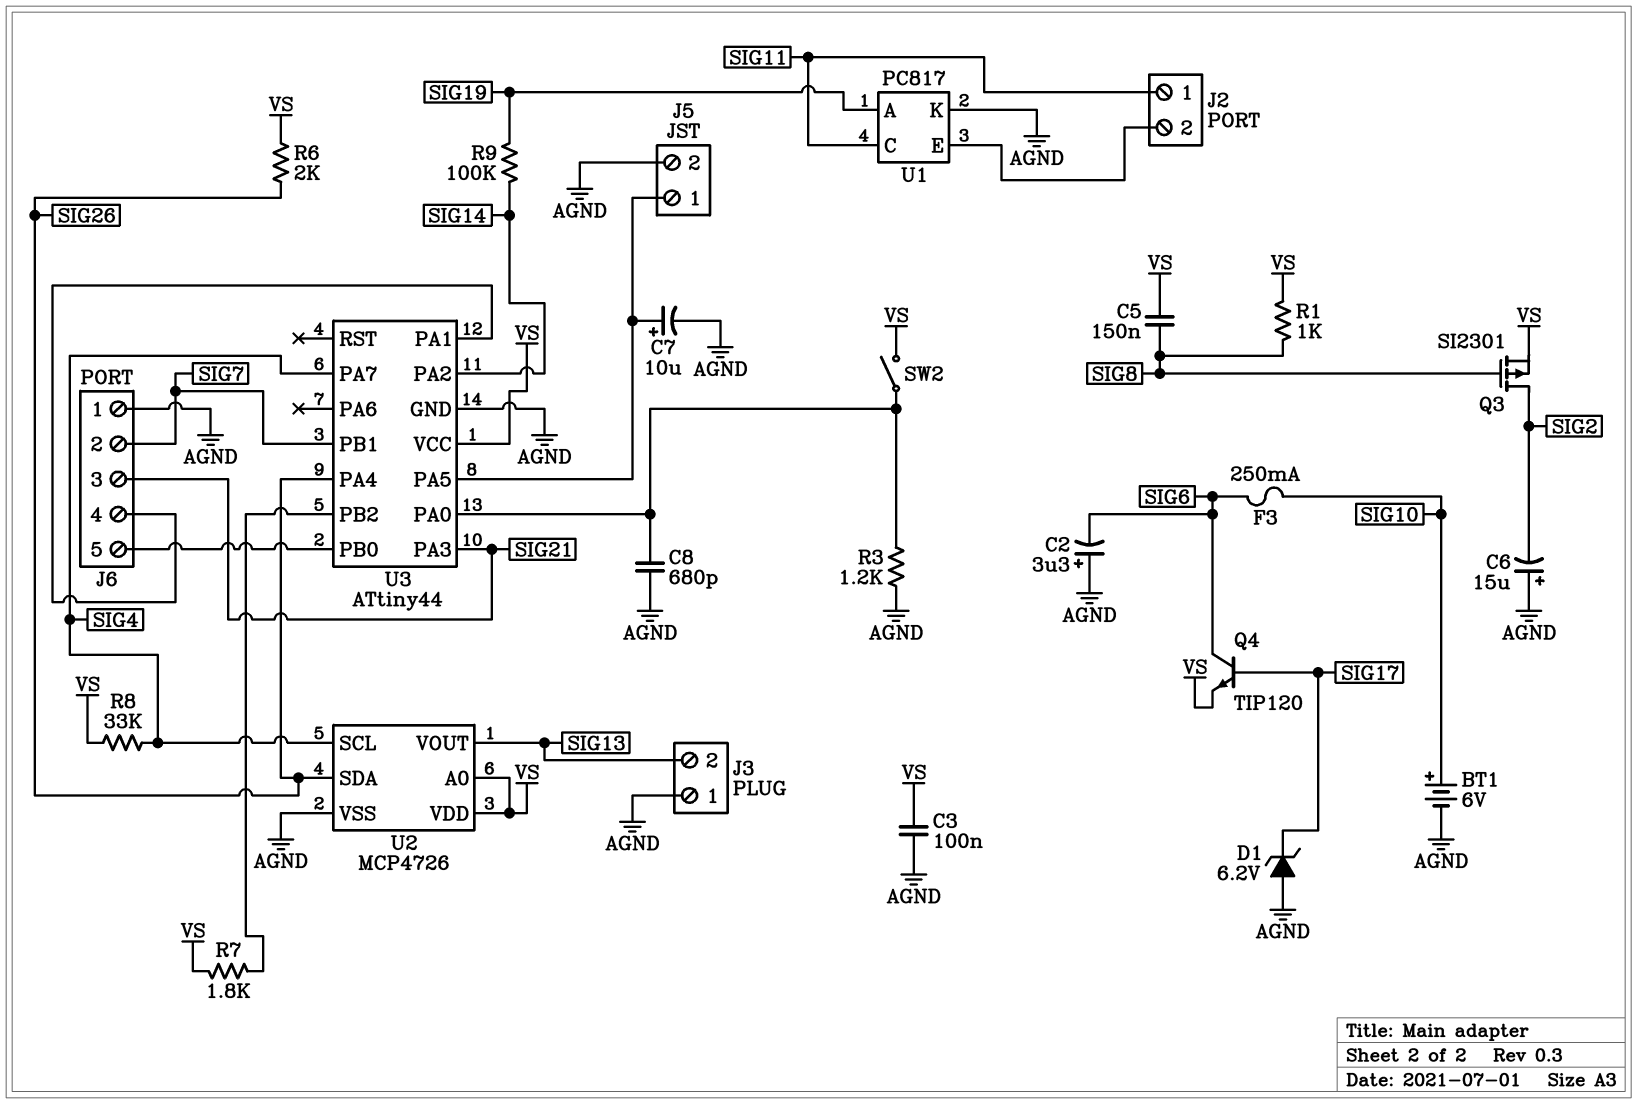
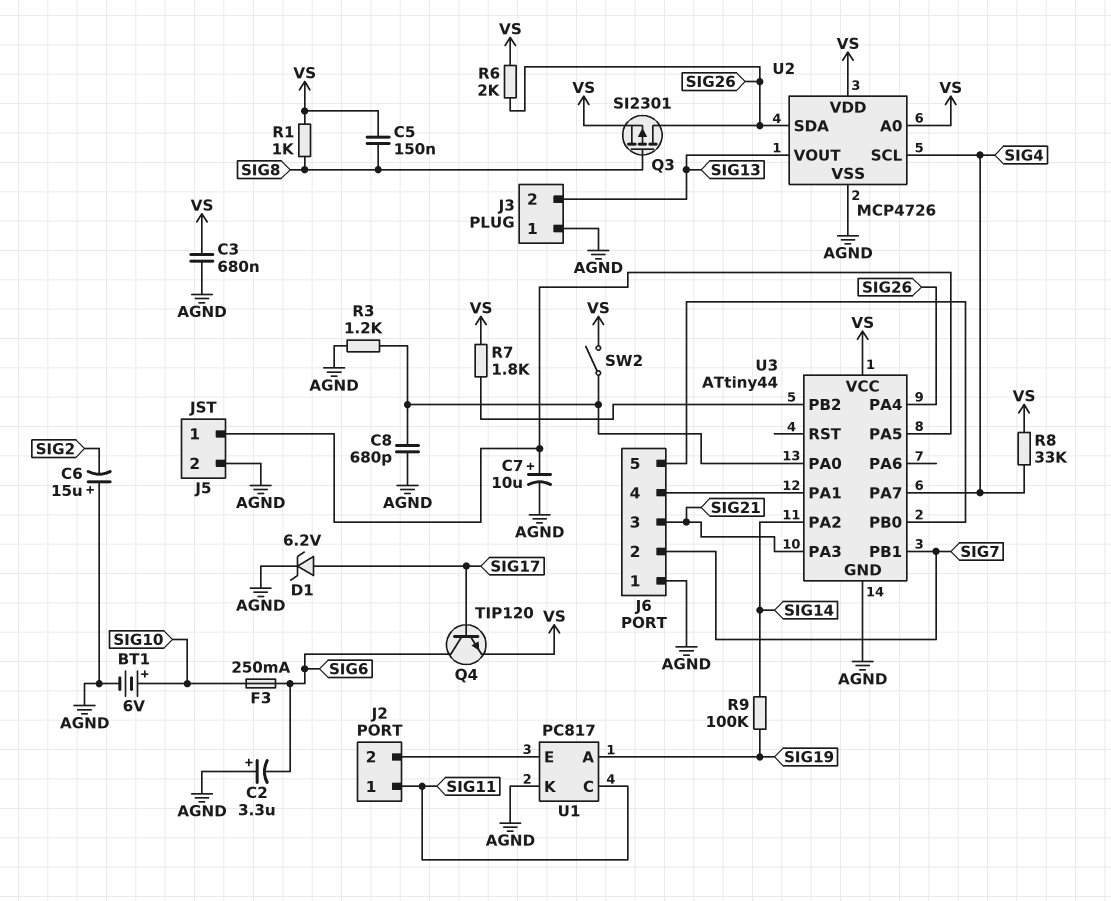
C3: 100nF (AGND, VS) -> 680nF (AGND, VS)
D1: zener 6.2V (A AGND, K SIG17) -> zener 6.2V (A SIG17, K AGND)
Q3: PMOS SI2301 (G SIG8, D SIG2, S VS) -> PMOS SI2301 (G SIG8, D SIG26, S VS)

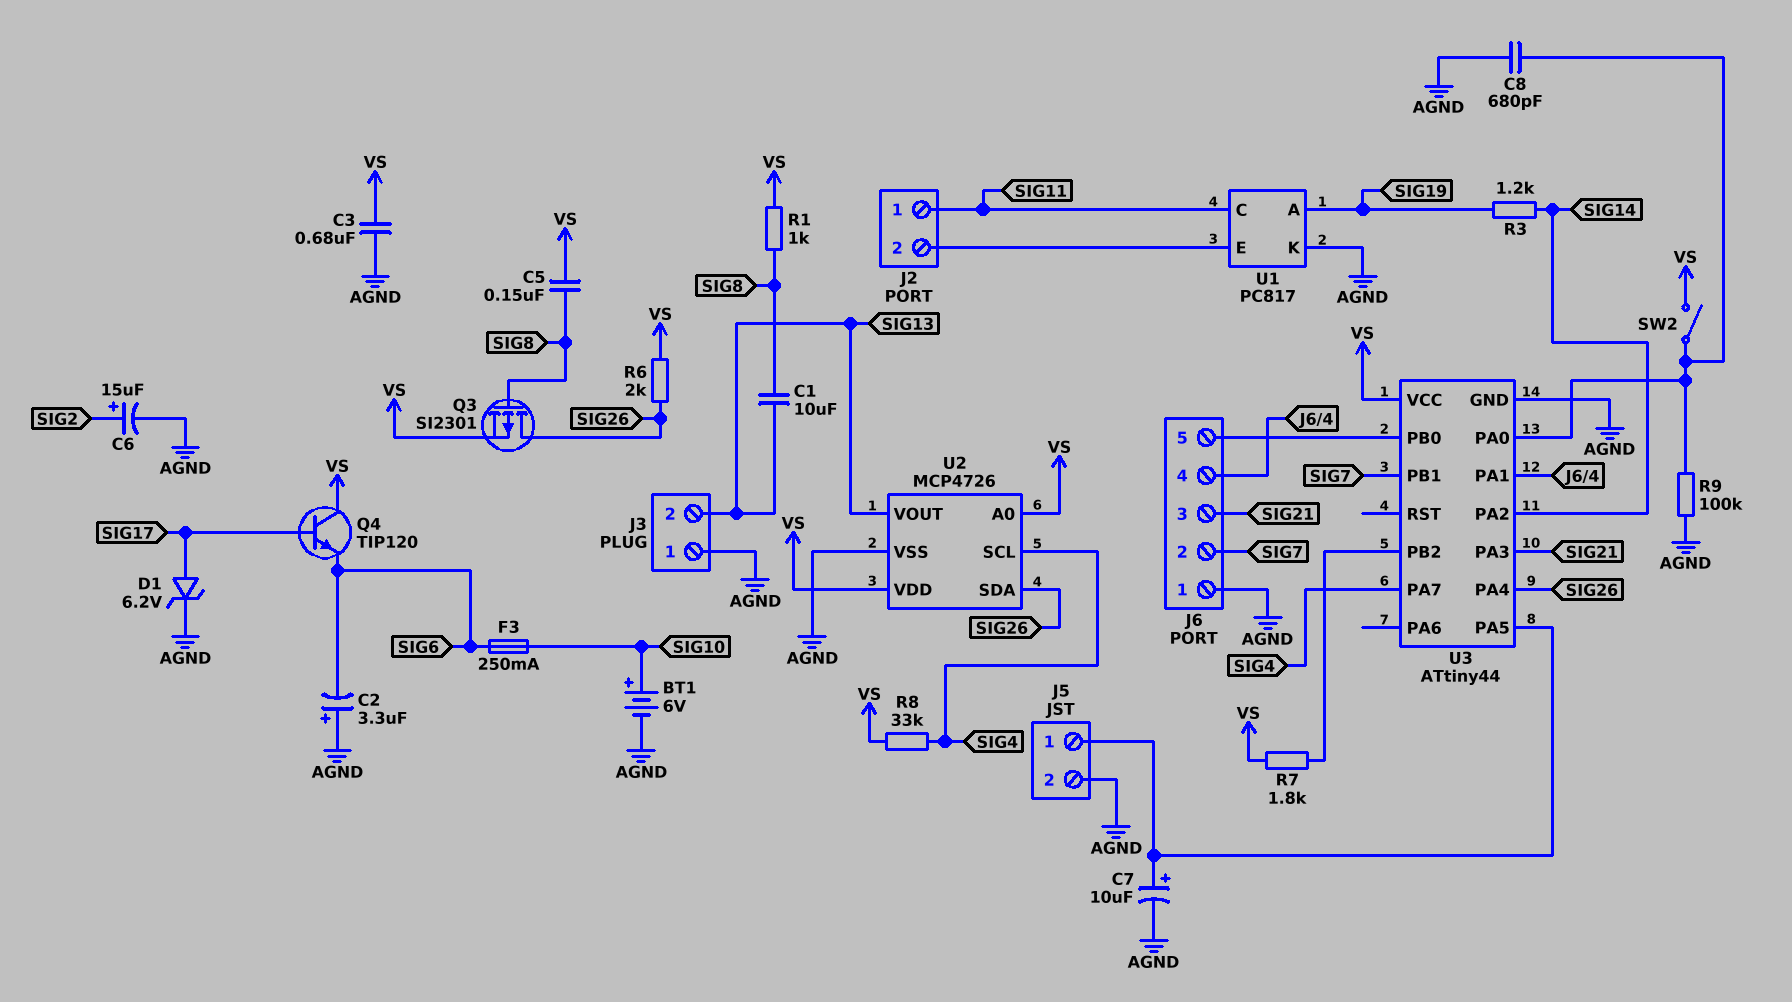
C1: none -> 10uF (SIG8, SIG13)
C6: 15uF (plus AGND, minus SIG2) -> 15uF (plus SIG2, minus AGND)
Q4: NPN TIP120 (B SIG17, C SIG6, E VS) -> NPN TIP120 (B SIG17, C VS, E SIG6)
R3: 1.2k (AGND, U3/PA0) -> 1.2k (SIG14, SIG19)
R9: 100k (SIG14, SIG19) -> 100k (AGND, U3/PA0)

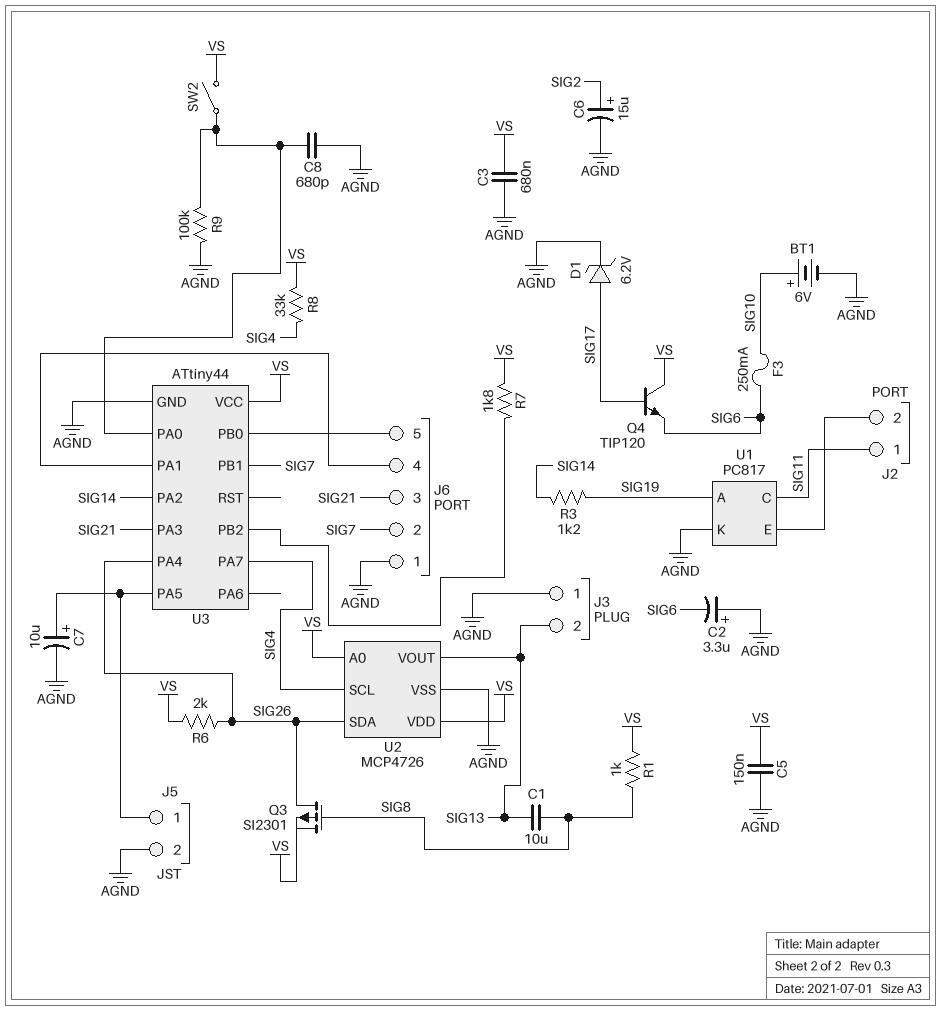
C5: 150nF (SIG8, VS) -> 150nF (AGND, VS)

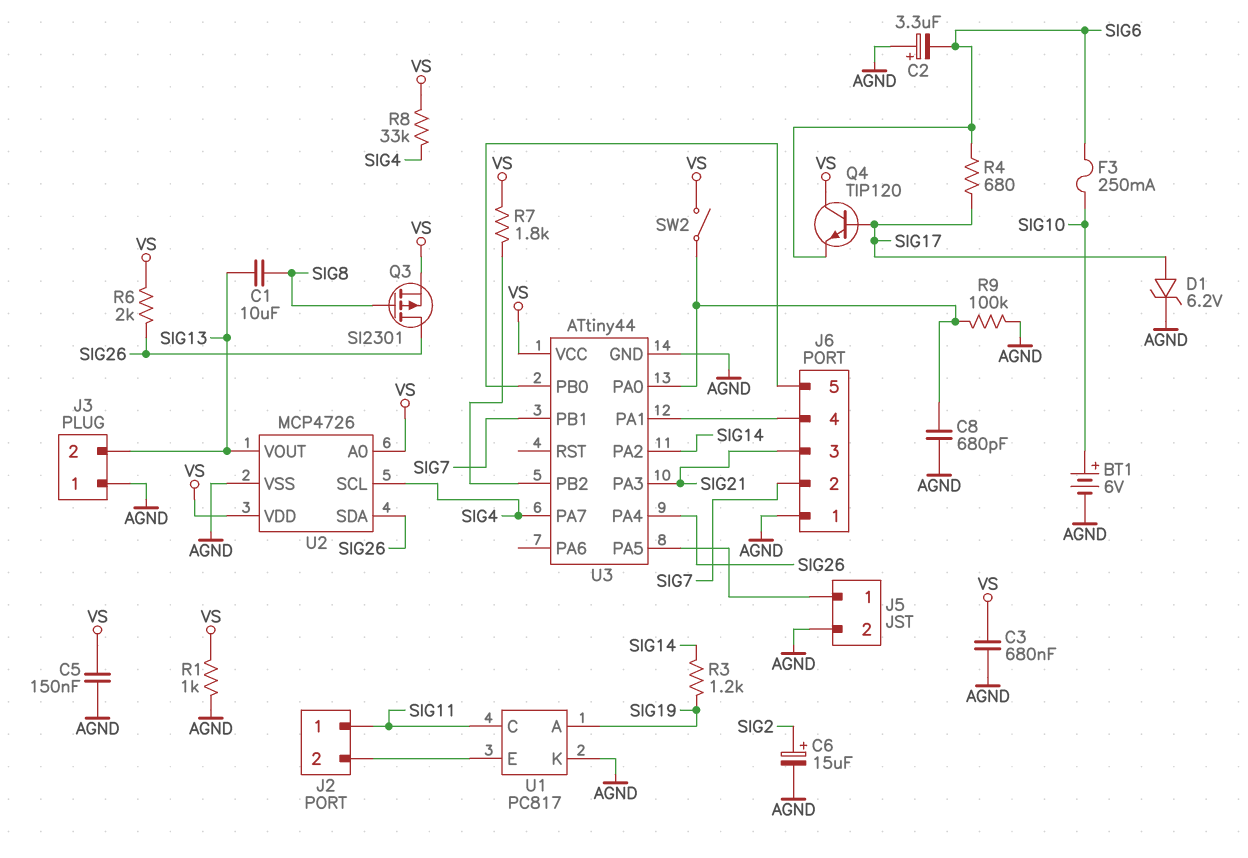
C7: 10uF (plus J5/1, minus AGND) -> none
R1: 1k (SIG8, VS) -> 1k (AGND, VS)
R4: none -> 680 (SIG6, SIG17)

